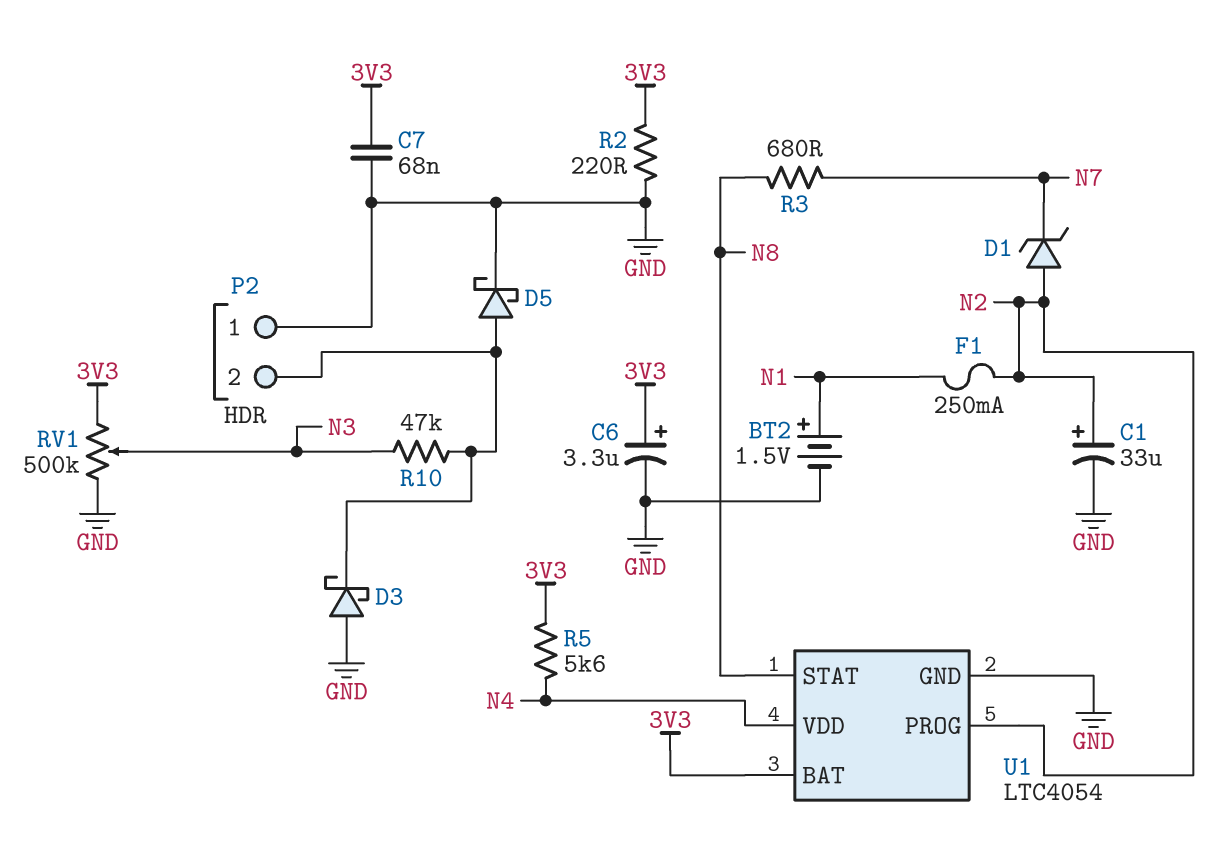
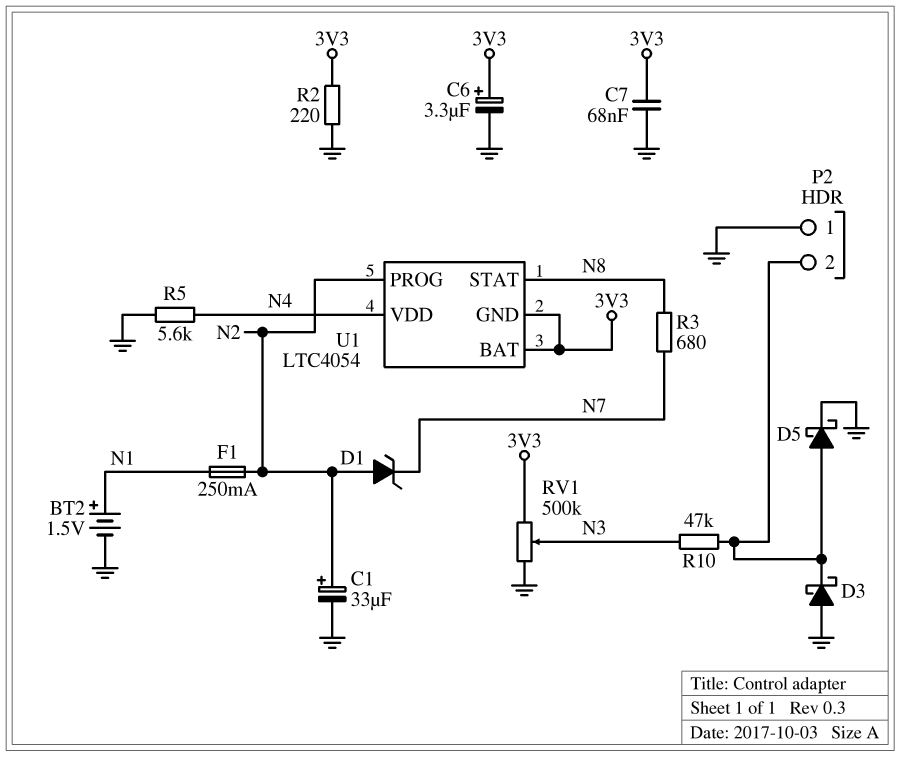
R5: 5.6k (3V3, N4) -> 5.6k (GND, N4)
U1 pin GND: GND -> 3V3

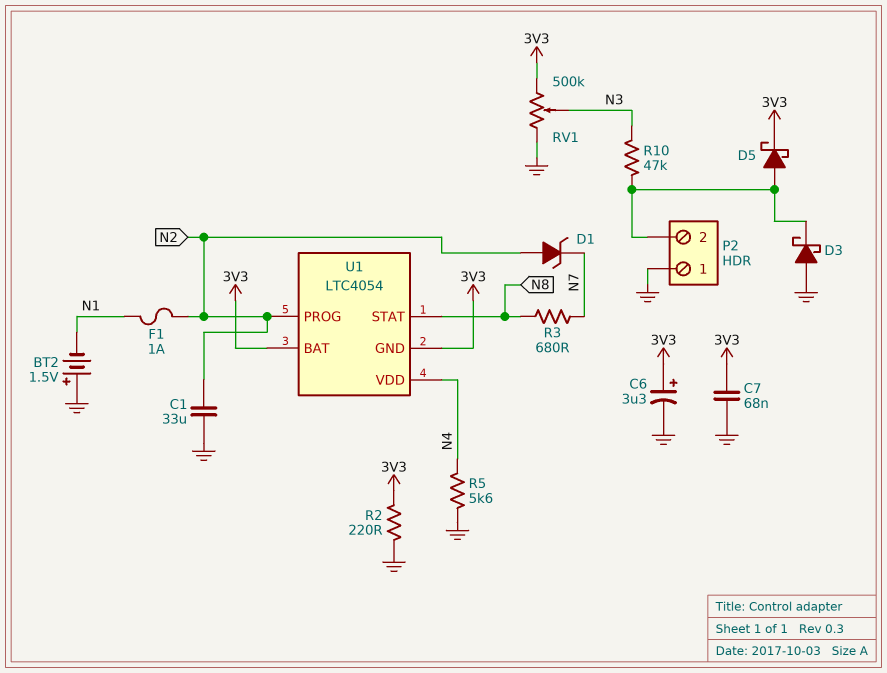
BT2: 1.5V (plus N1, minus GND) -> 1.5V (plus GND, minus N1)
C1: 33uF (plus N2, minus GND) -> 33uF (GND, N2)
D5: schottky (A P2/2, K GND) -> schottky (A P2/2, K 3V3)
F1: 250mA (N1, N2) -> 1A (N1, N2)

